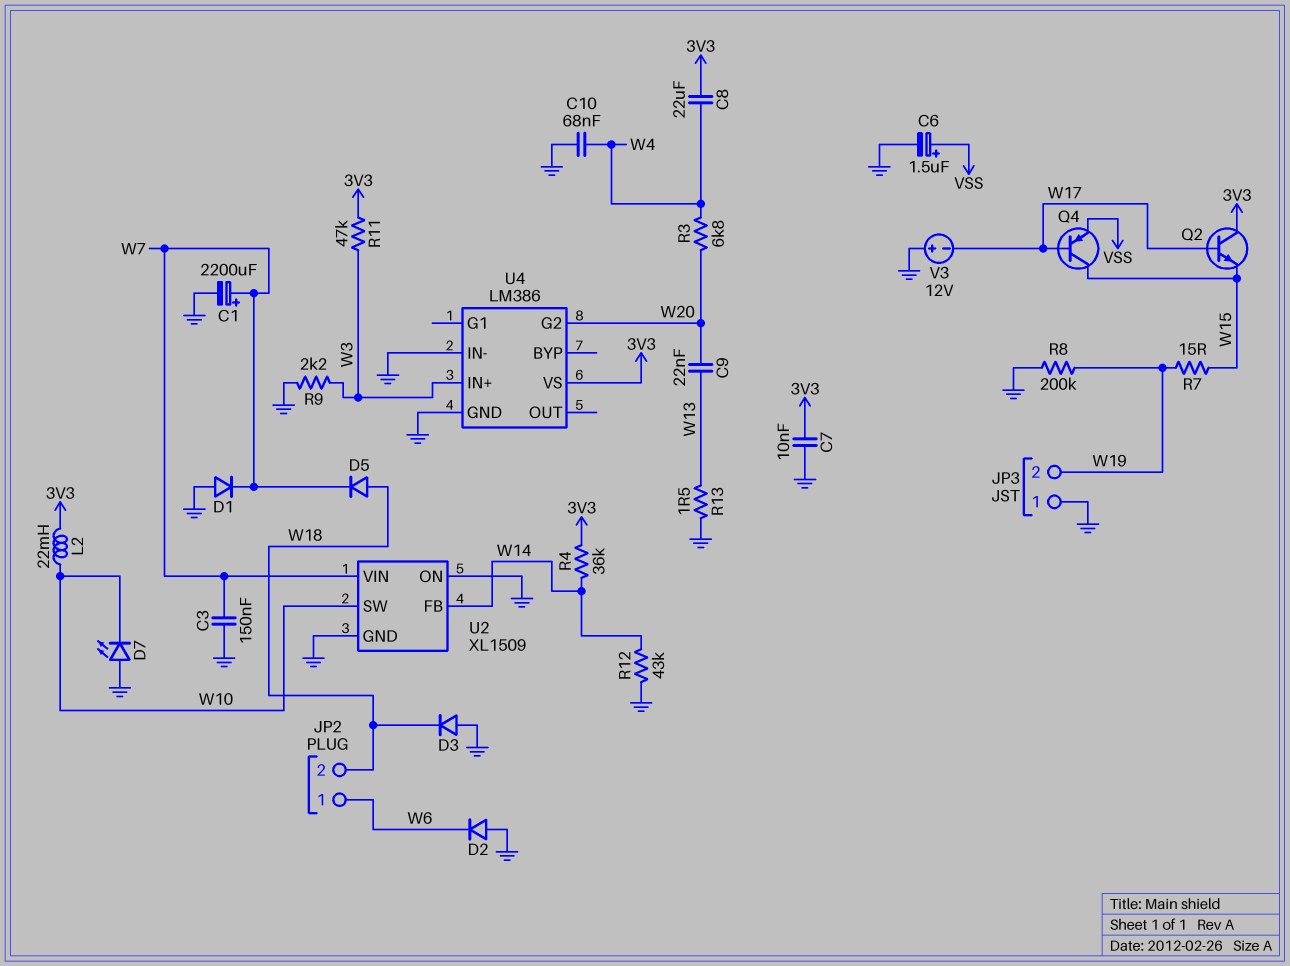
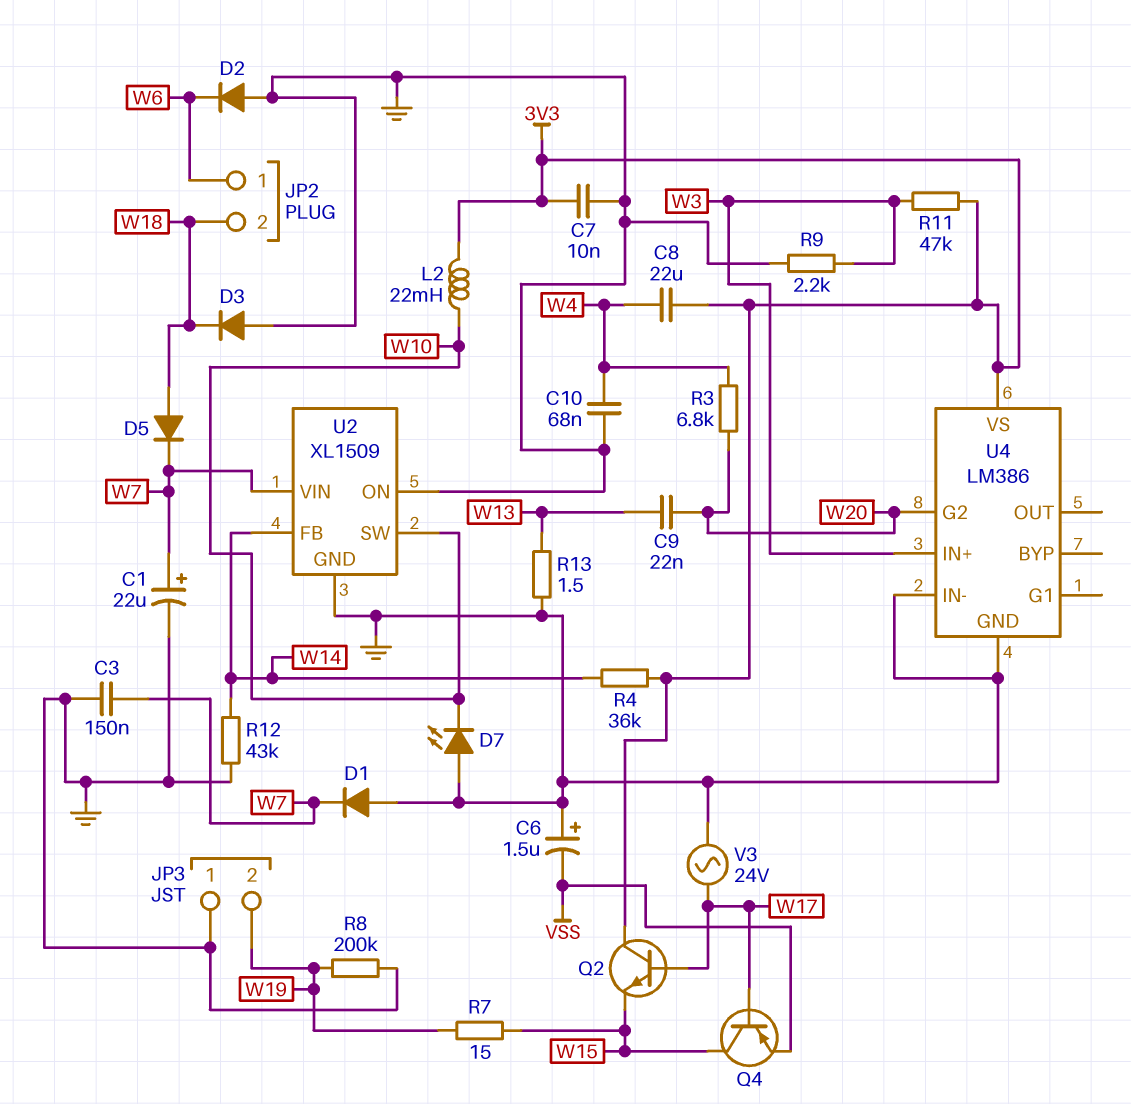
C1: 2200uF (plus W7, minus GND) -> 22uF (plus W7, minus GND)
C6: 1.5uF (plus VSS, minus GND) -> 1.5uF (plus GND, minus VSS)
V3: 12V (plus GND, minus W17) -> AC 24V (GND, W17)

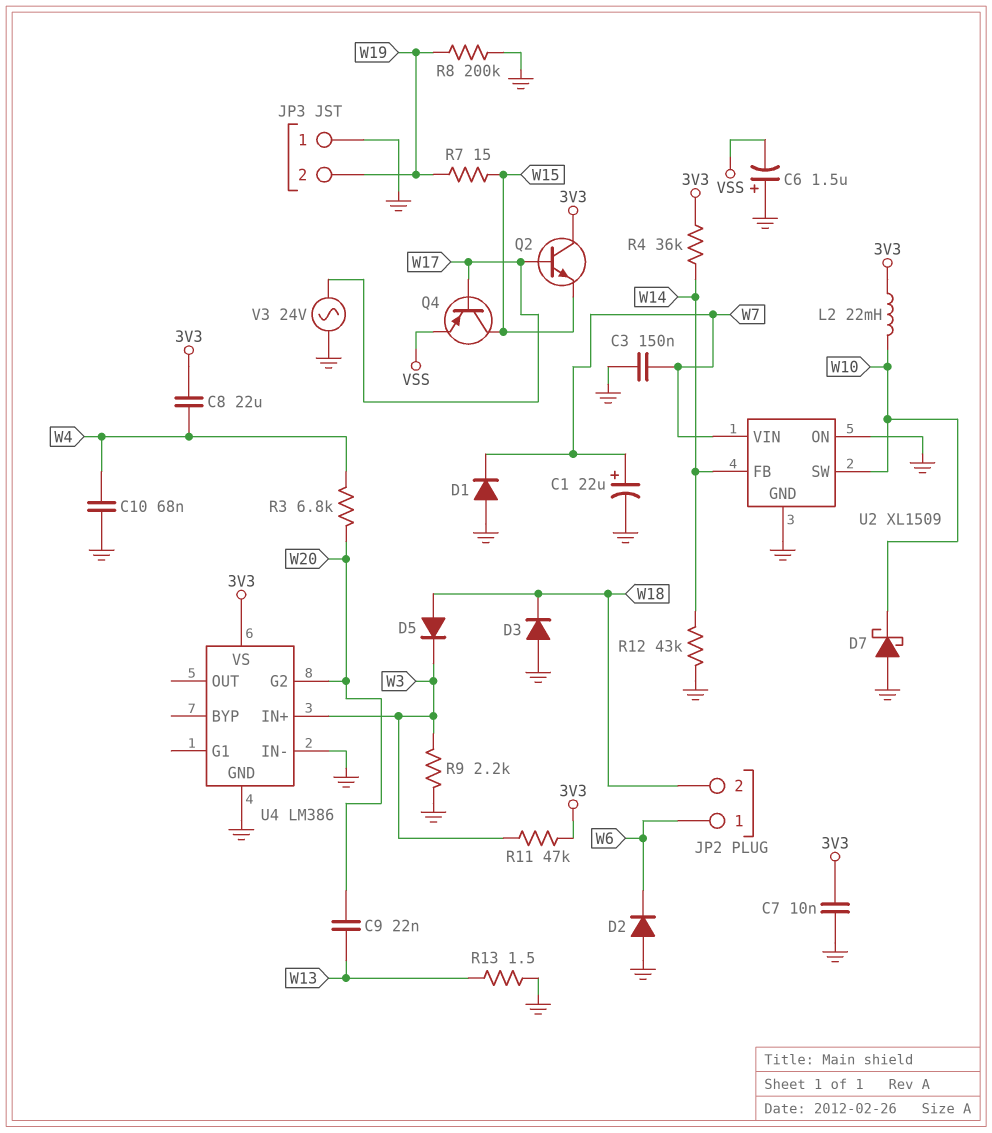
D5: diode (A W18, K W7) -> diode (A W18, K W3)
D7: LED (A GND, K W10) -> schottky (A GND, K W10)

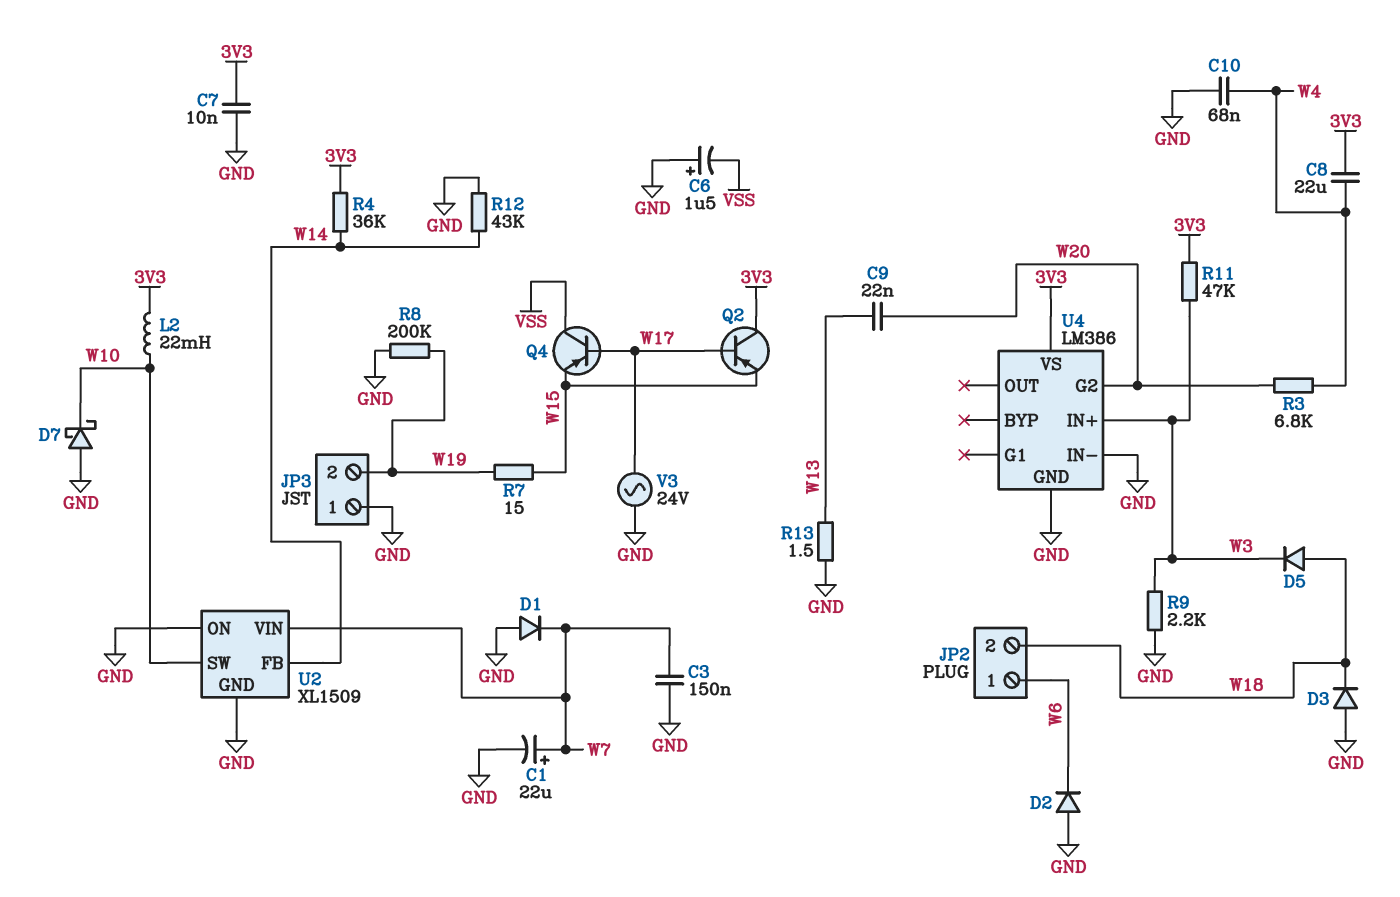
Q2: NPN (B W17, C 3V3, E W15) -> PNP (B W17, C 3V3, E W15)
Q4: PNP (B W17, C W15, E VSS) -> PNP (B W17, C VSS, E W15)

